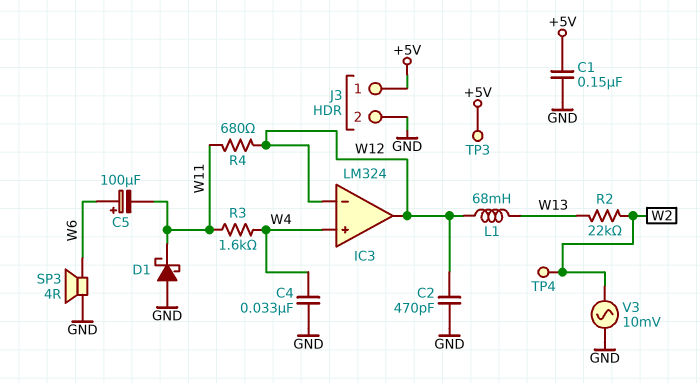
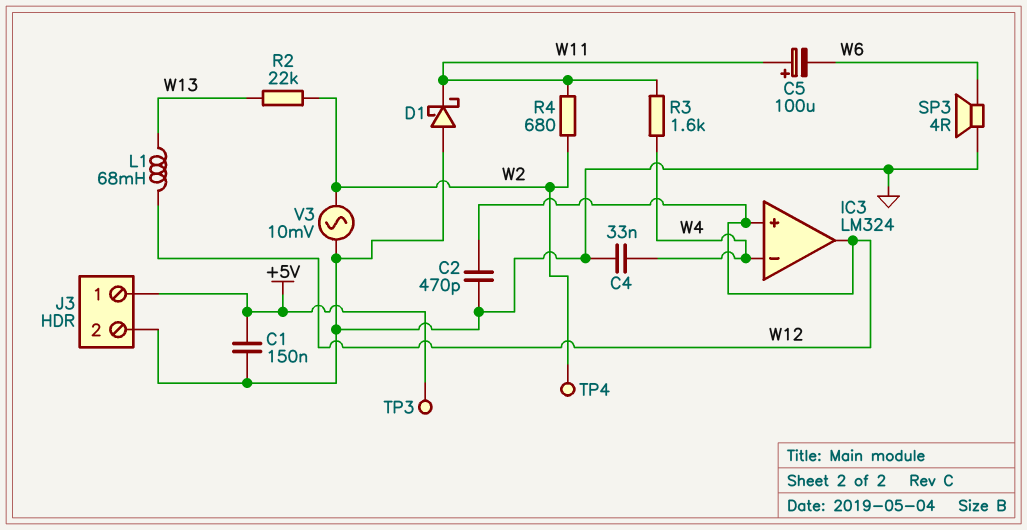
C5: 100uF (plus W6, minus W11) -> 100uF (plus W11, minus W6)
IC3 pin in+: W4 -> W12
IC3 pin in-: W12 -> W4
R4: 680 (W11, W12) -> 680 (W2, W11)

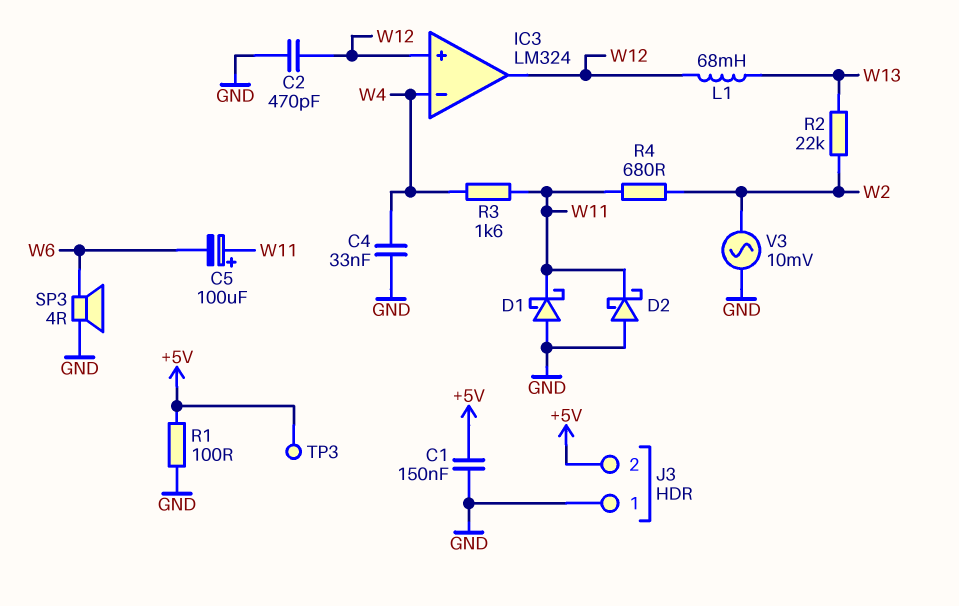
D2: none -> schottky (A GND, K W11)
J3 pin 1: +5V -> GND
J3 pin 2: GND -> +5V
R1: none -> 100 (+5V, GND)
TP4: test point (W2) -> none

